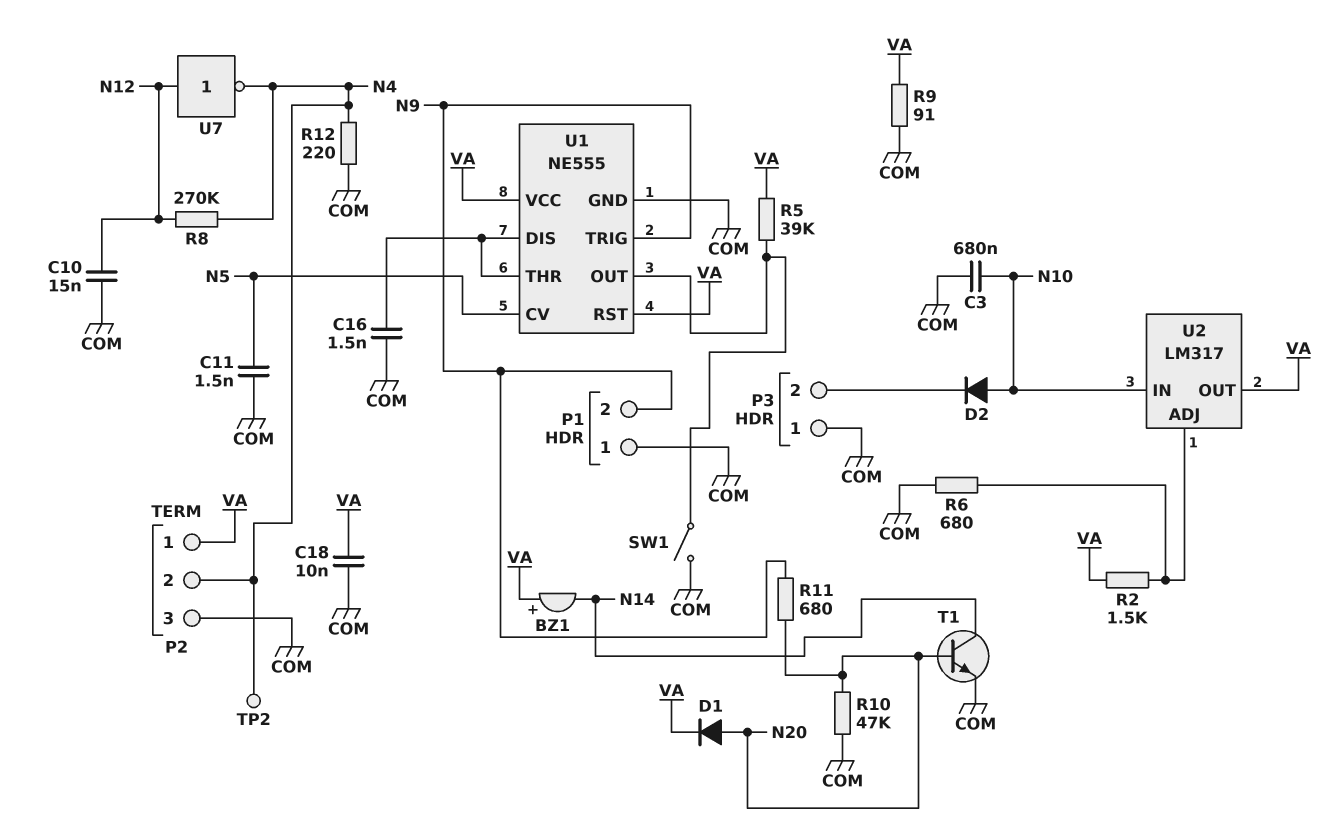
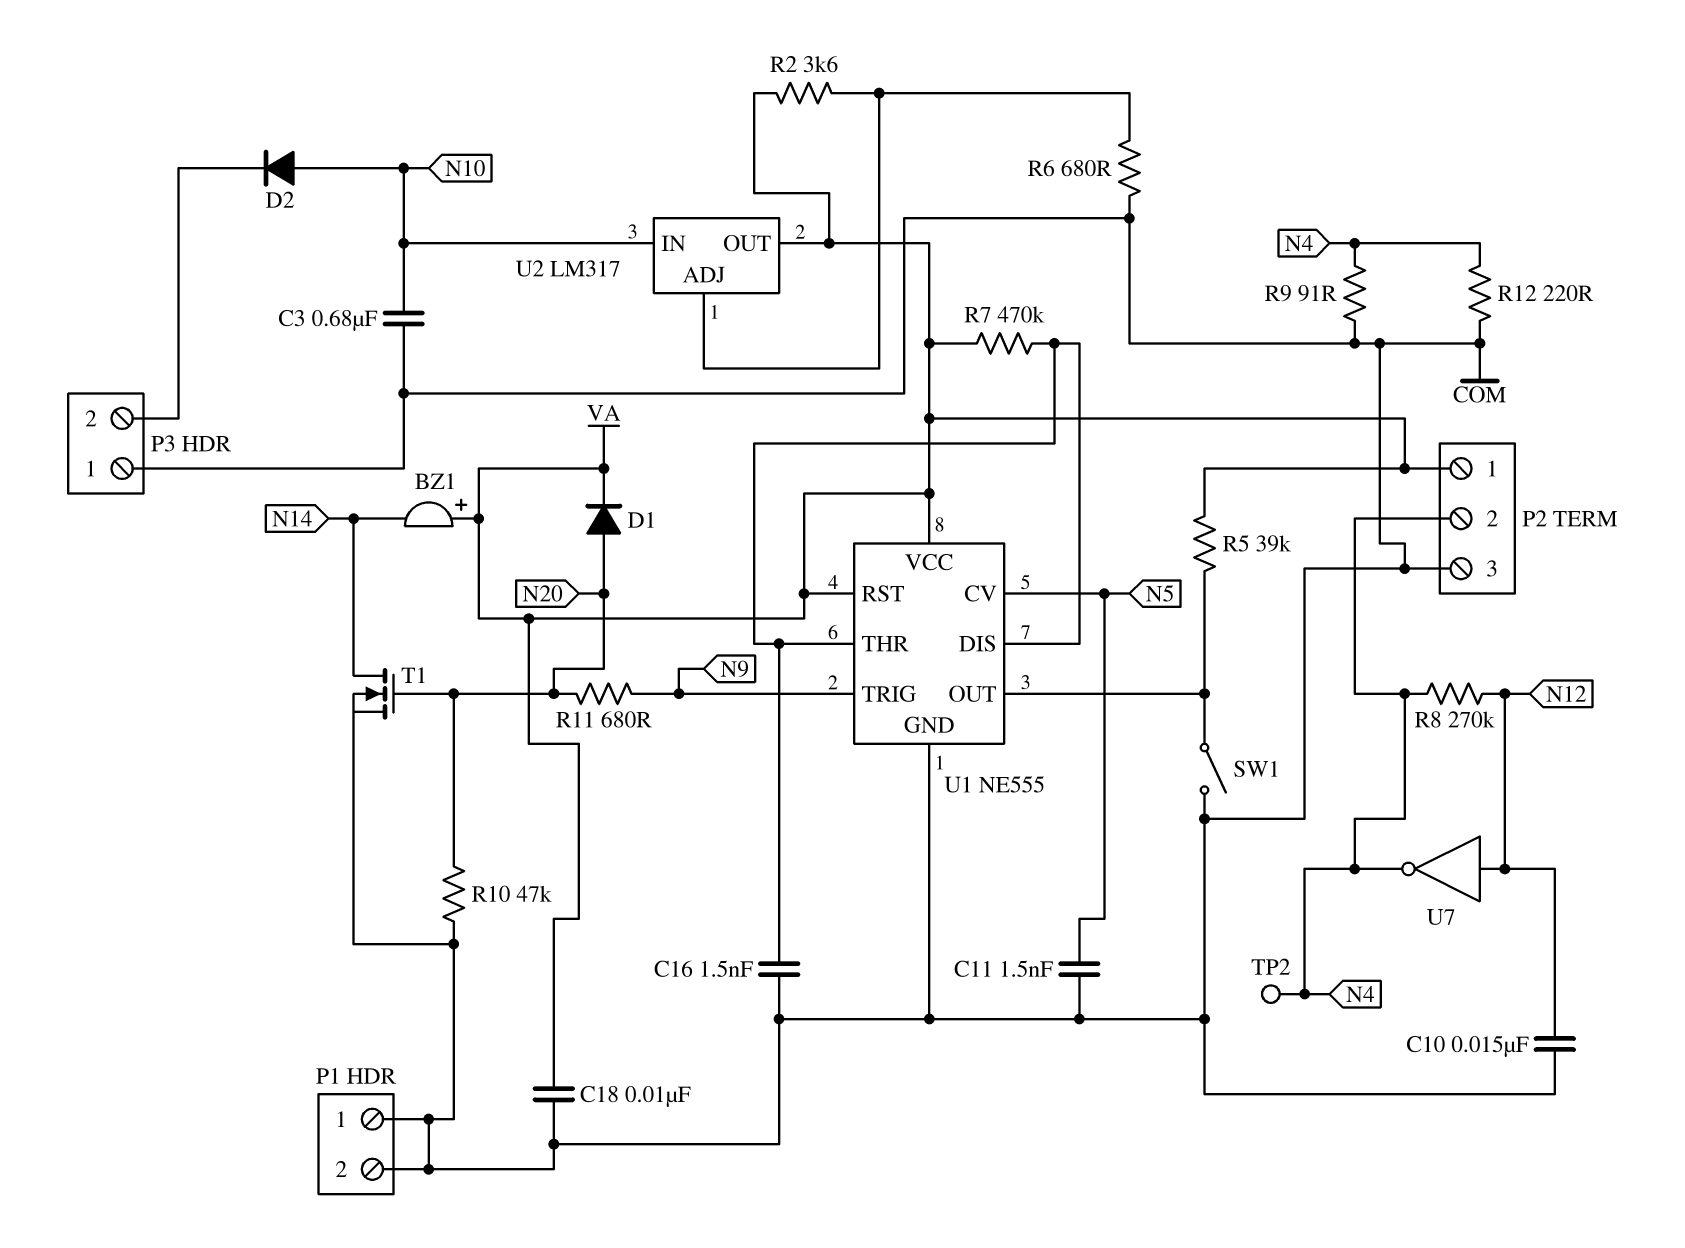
P1 pin 2: N9 -> COM
R2: 1.5k (U2/ADJ, VA) -> 3.6k (U2/ADJ, VA)
R7: none -> 470k (U1/DIS, VA)
R9: 91 (COM, VA) -> 91 (COM, N4)
T1: NPN (B N20, C N14, E COM) -> NMOS (G N20, D N14, S COM)

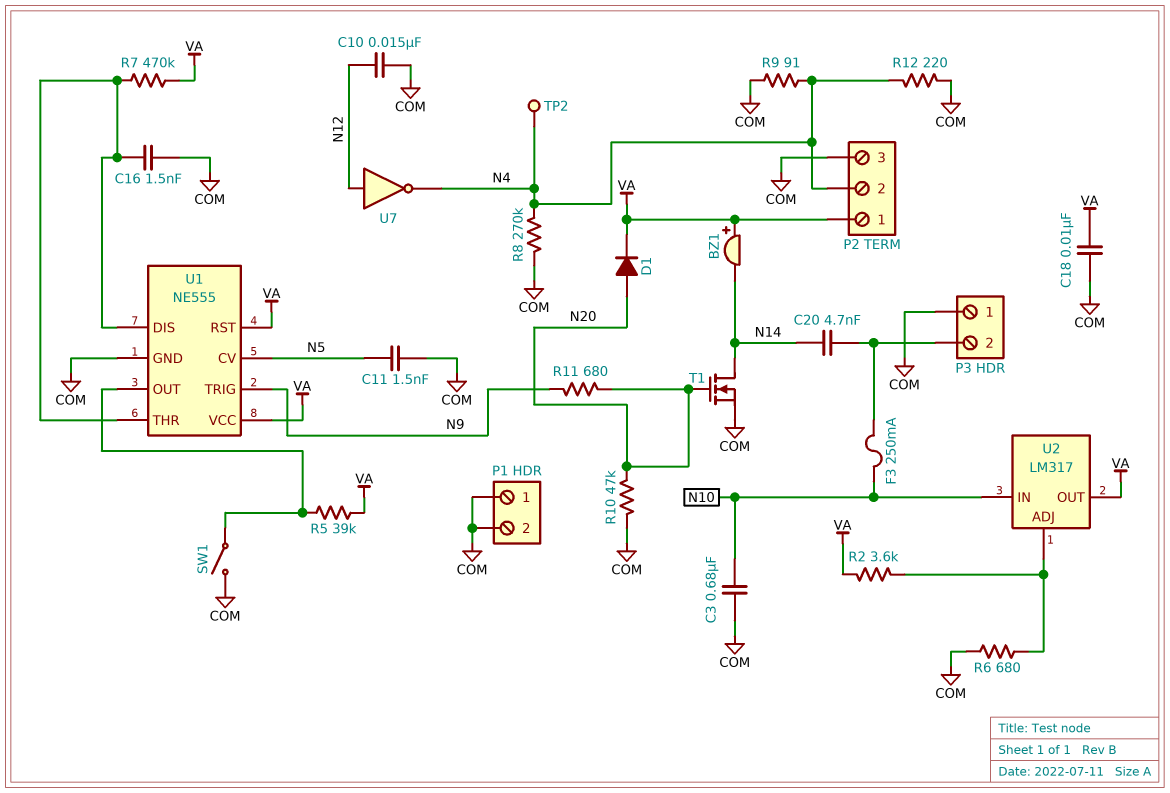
C20: none -> 4.7nF (N14, P3/2)
D2: diode (A N10, K P3/2) -> none
F3: none -> 250mA (N10, P3/2)
R8: 270k (N4, N12) -> 270k (COM, N4)

